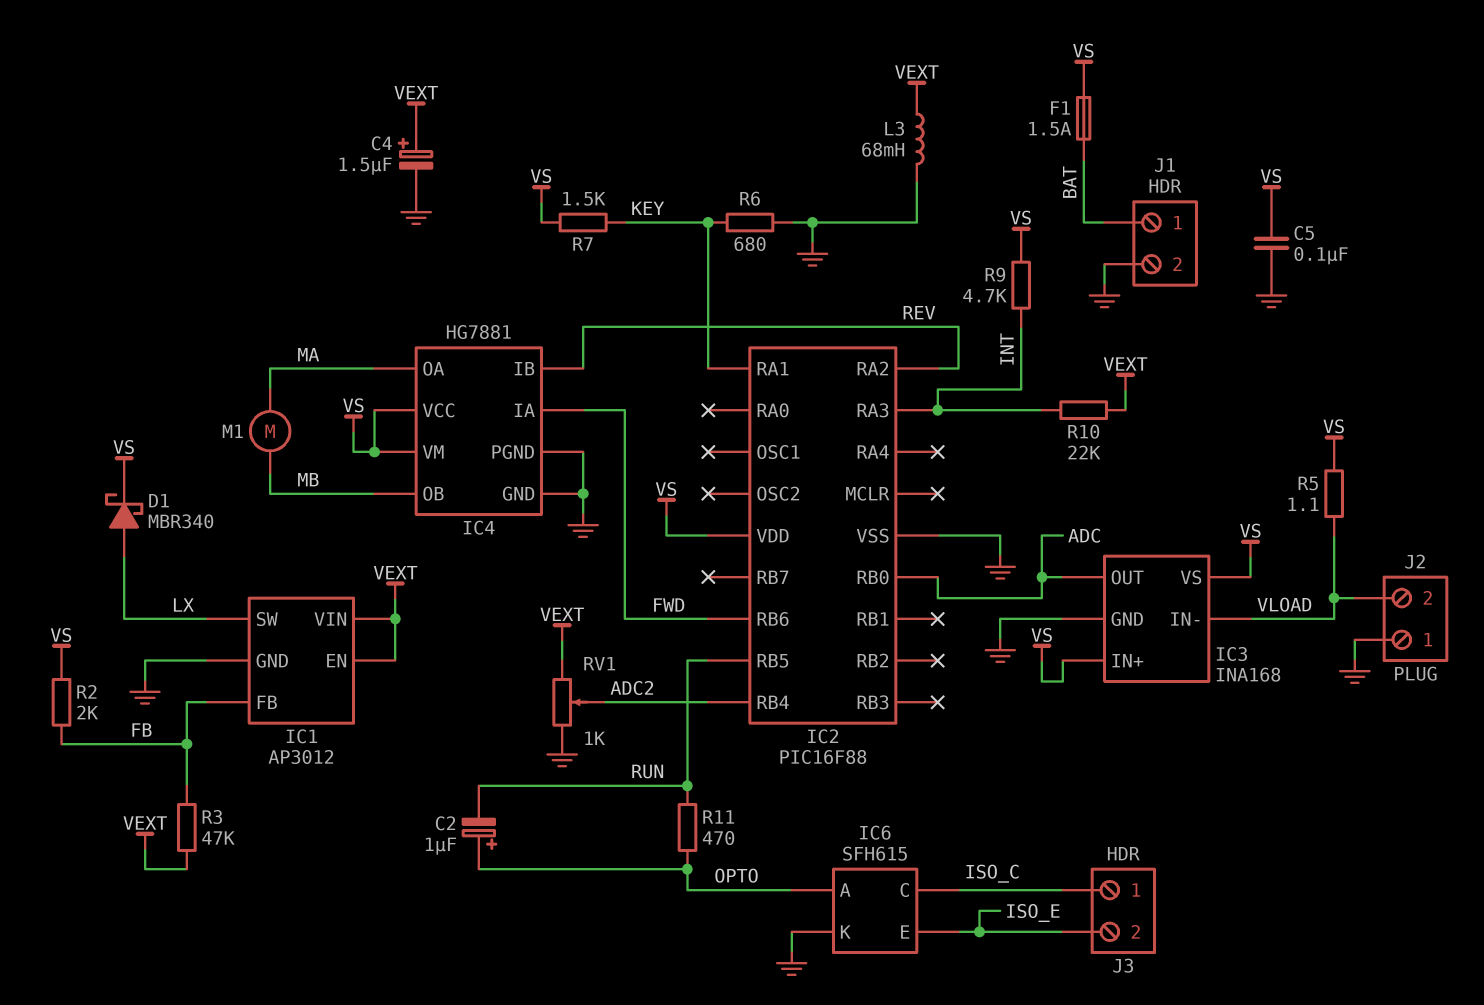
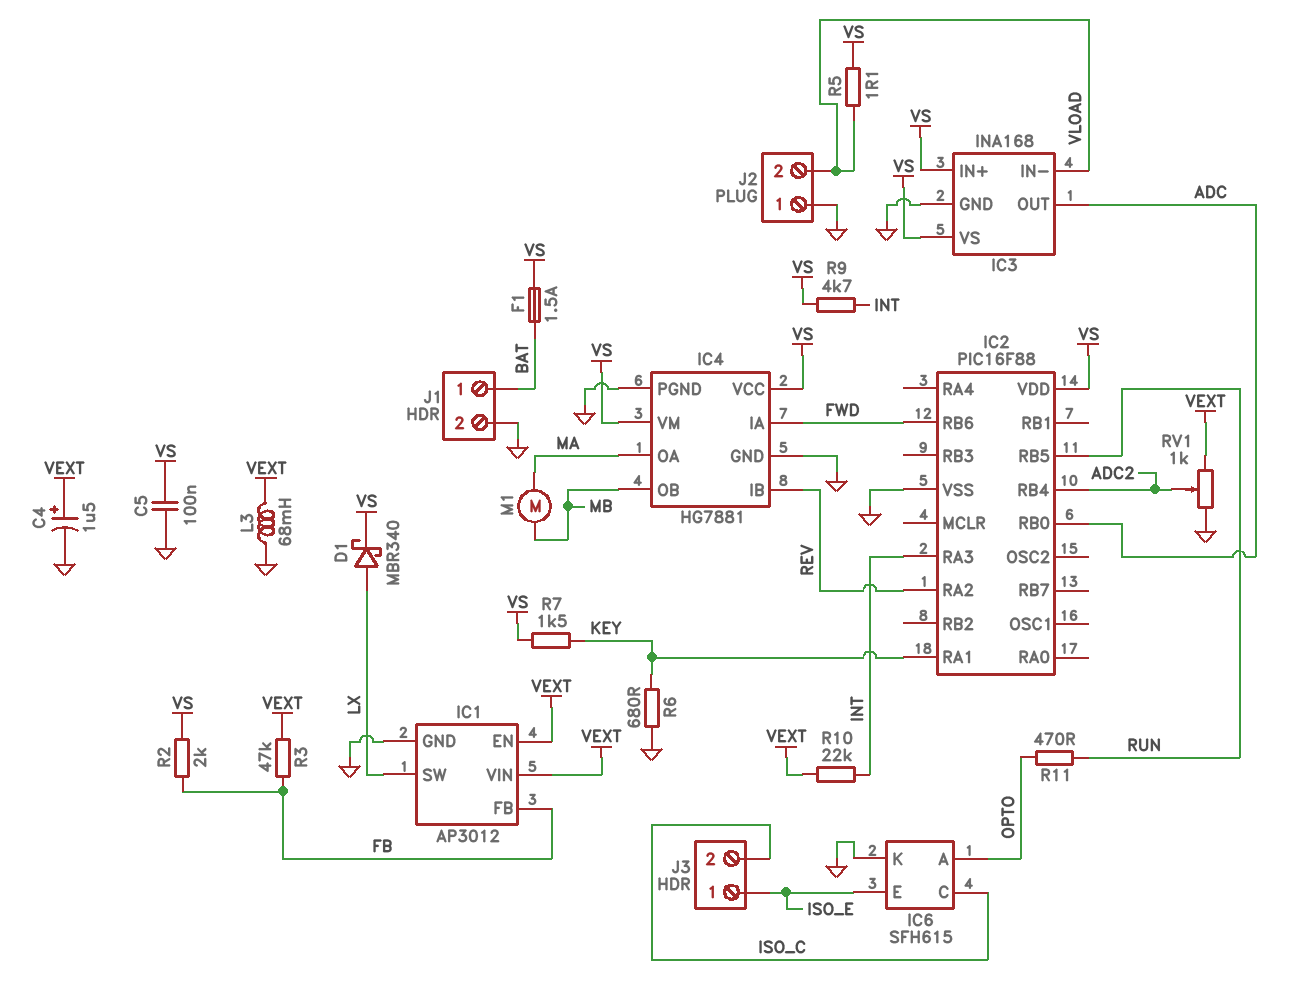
C2: 1uF (plus OPTO, minus RUN) -> none
J3 pin 1: ISO_C -> ISO_E
J3 pin 2: ISO_E -> ISO_C

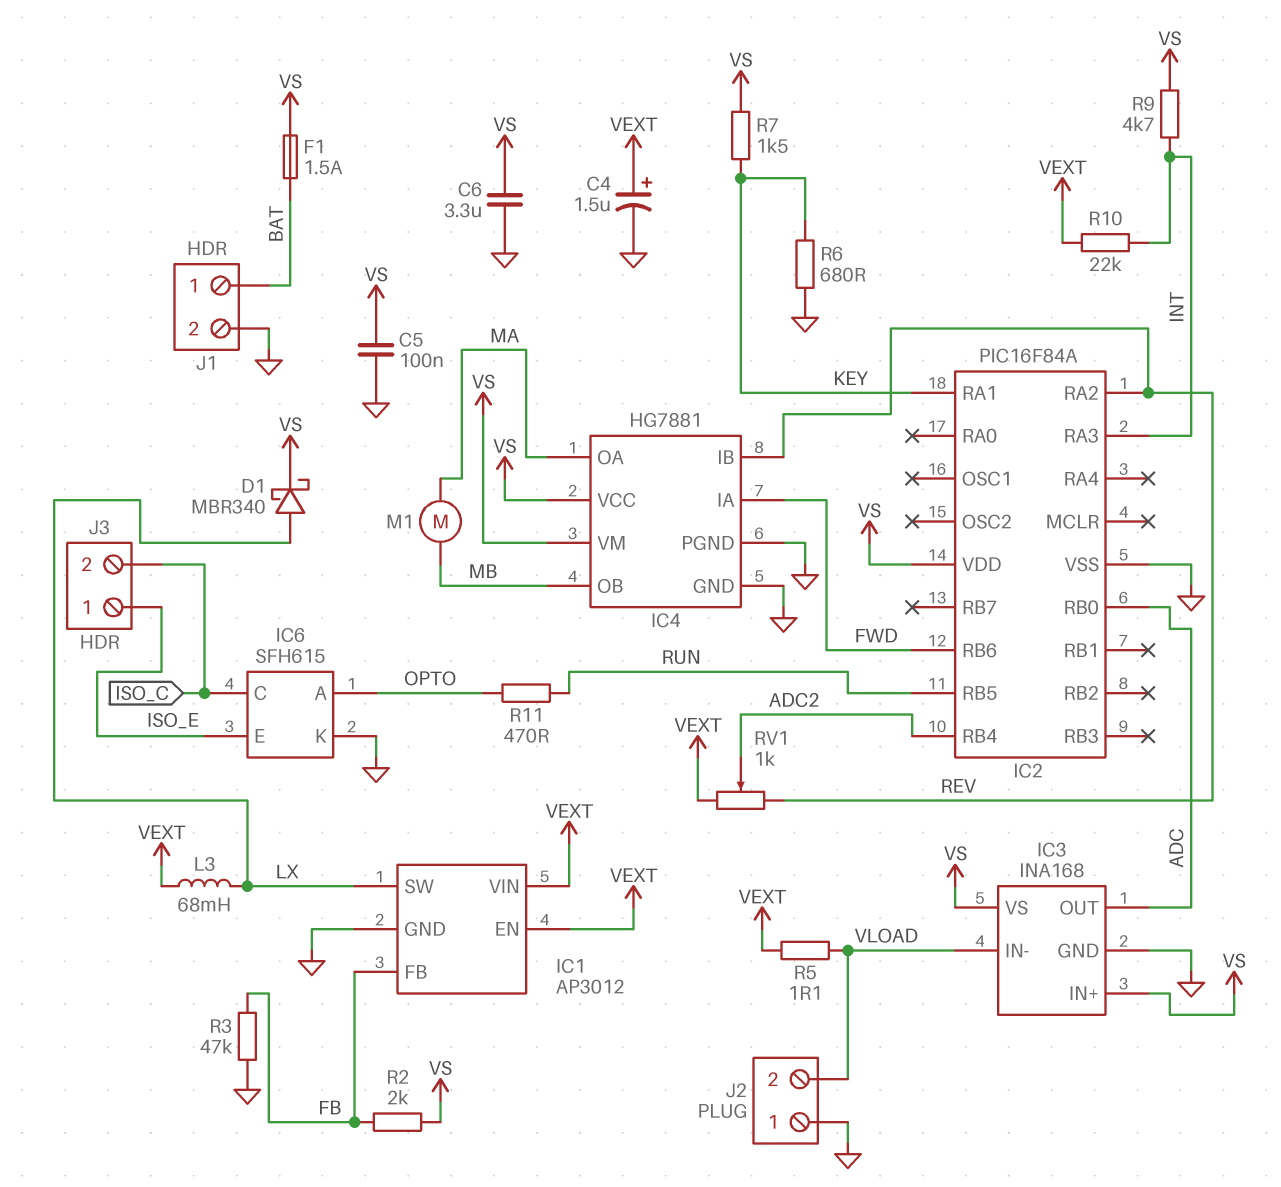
C6: none -> 3.3uF (GND, VS)
IC2: PIC16F88 -> PIC16F84A
L3: 68mH (GND, VEXT) -> 68mH (LX, VEXT)
R3: 47k (FB, VEXT) -> 47k (FB, GND)
R5: 1.1 (VLOAD, VS) -> 1.1 (VEXT, VLOAD)
RV1: 1k (GND, VEXT, wiper ADC2) -> 1k (REV, VEXT, wiper ADC2)

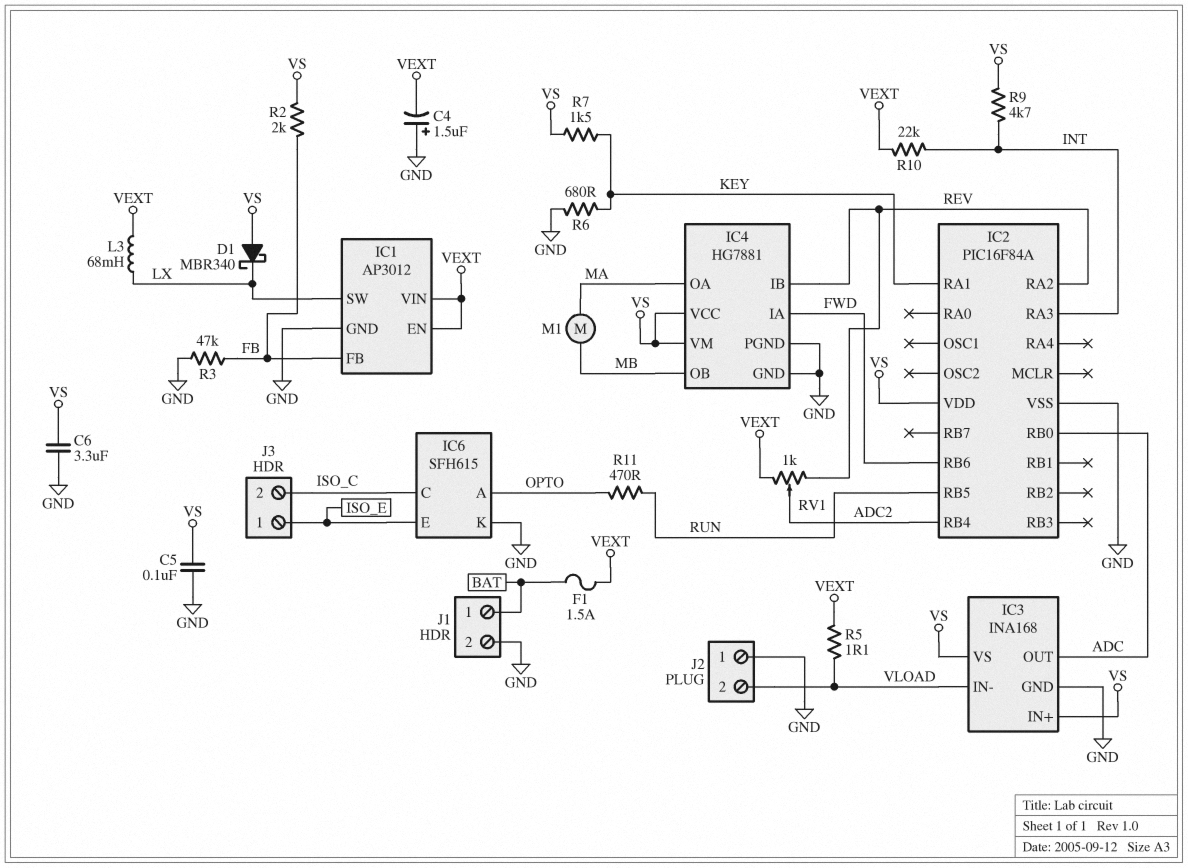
C4: 1.5uF (plus VEXT, minus GND) -> 1.5uF (plus GND, minus VEXT)
D1: schottky MBR340 (A LX, K VS) -> schottky MBR340 (A VS, K LX)
F1: 1.5A (BAT, VS) -> 1.5A (BAT, VEXT)

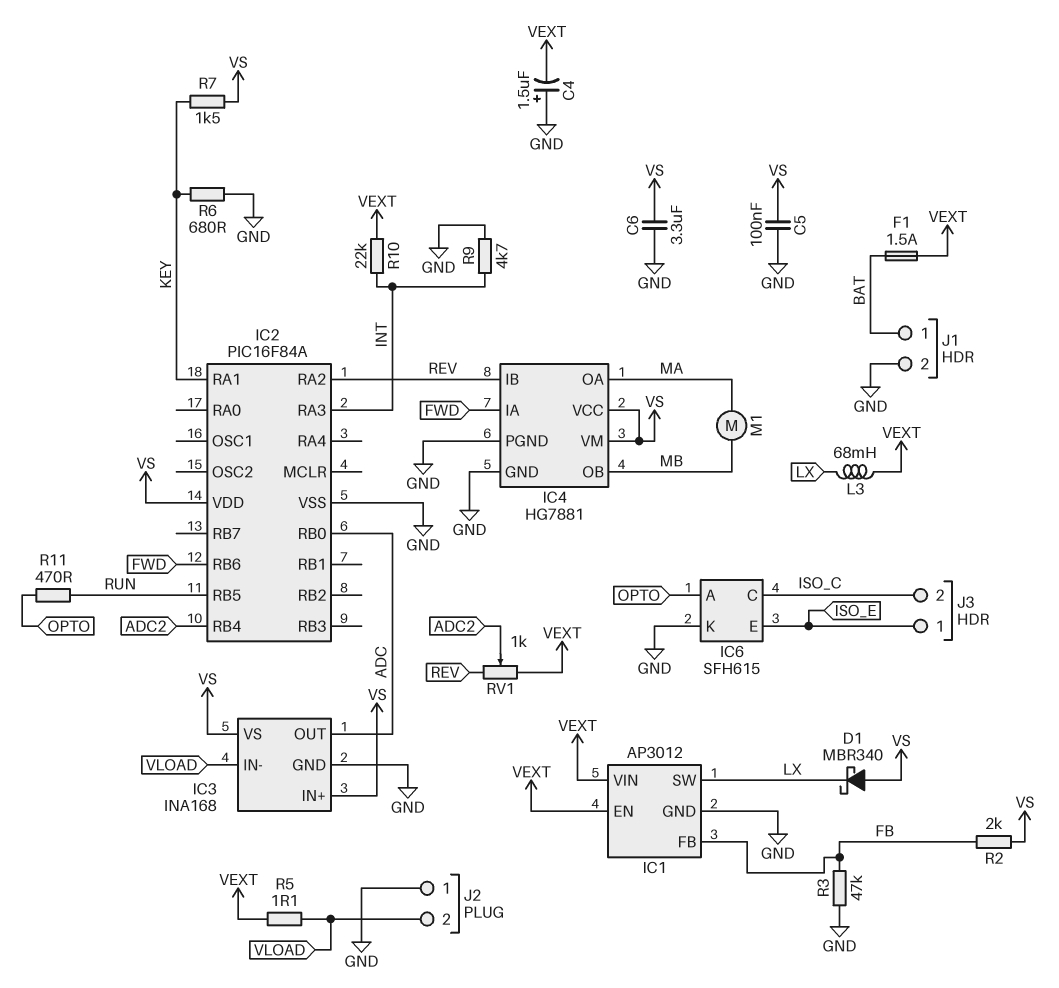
R9: 4.7k (INT, VS) -> 4.7k (GND, INT)

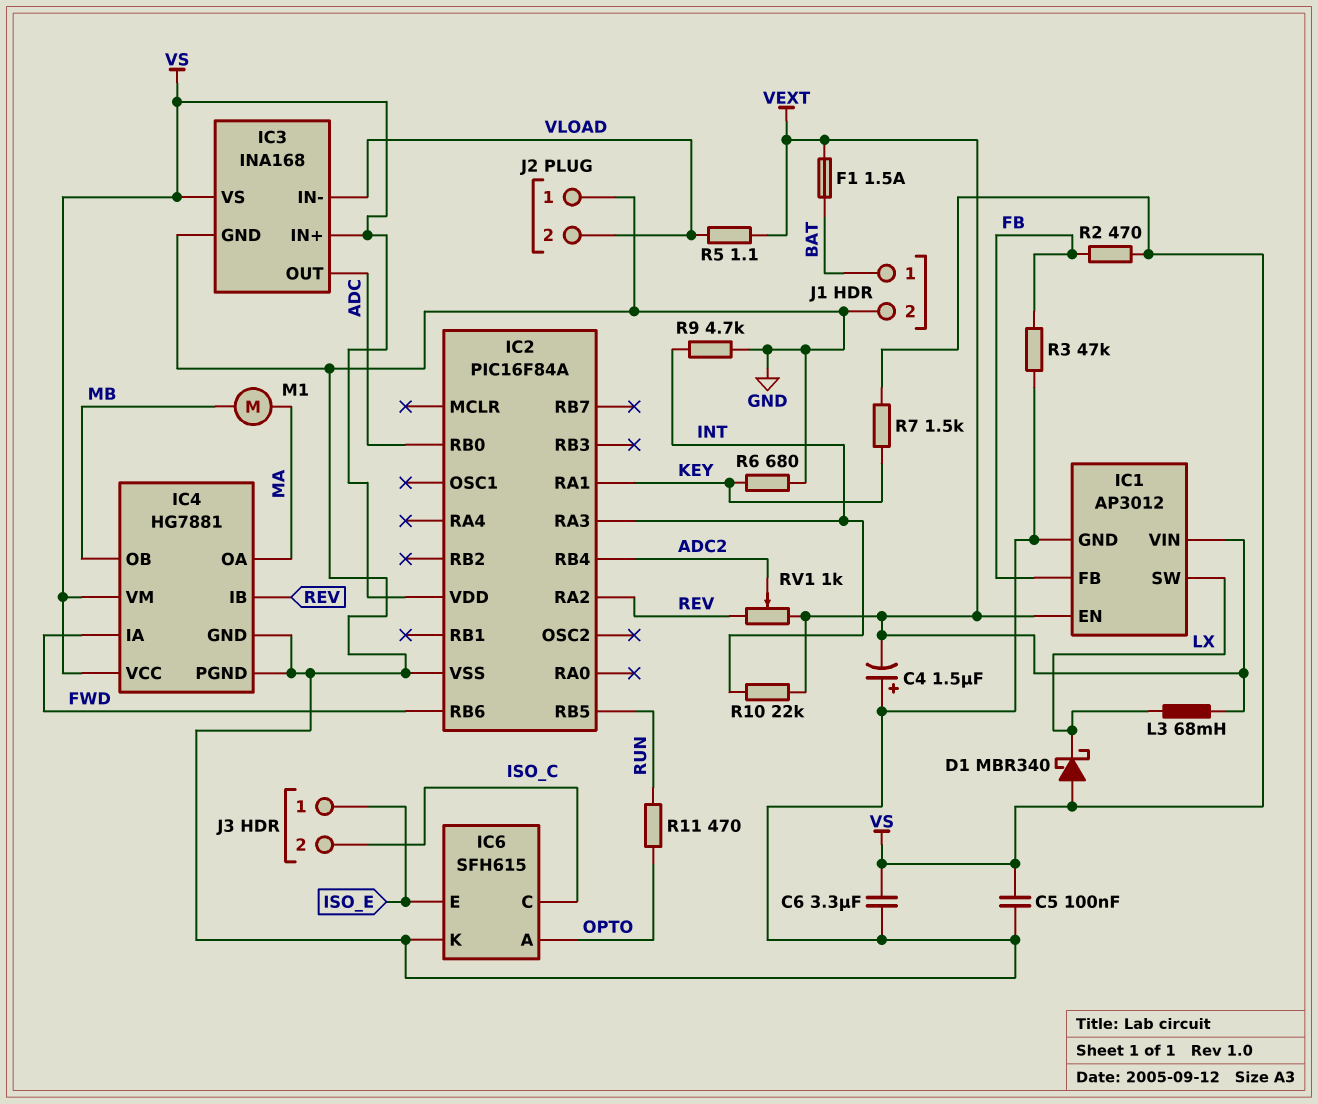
R2: 2k (FB, VS) -> 470 (FB, VS)

